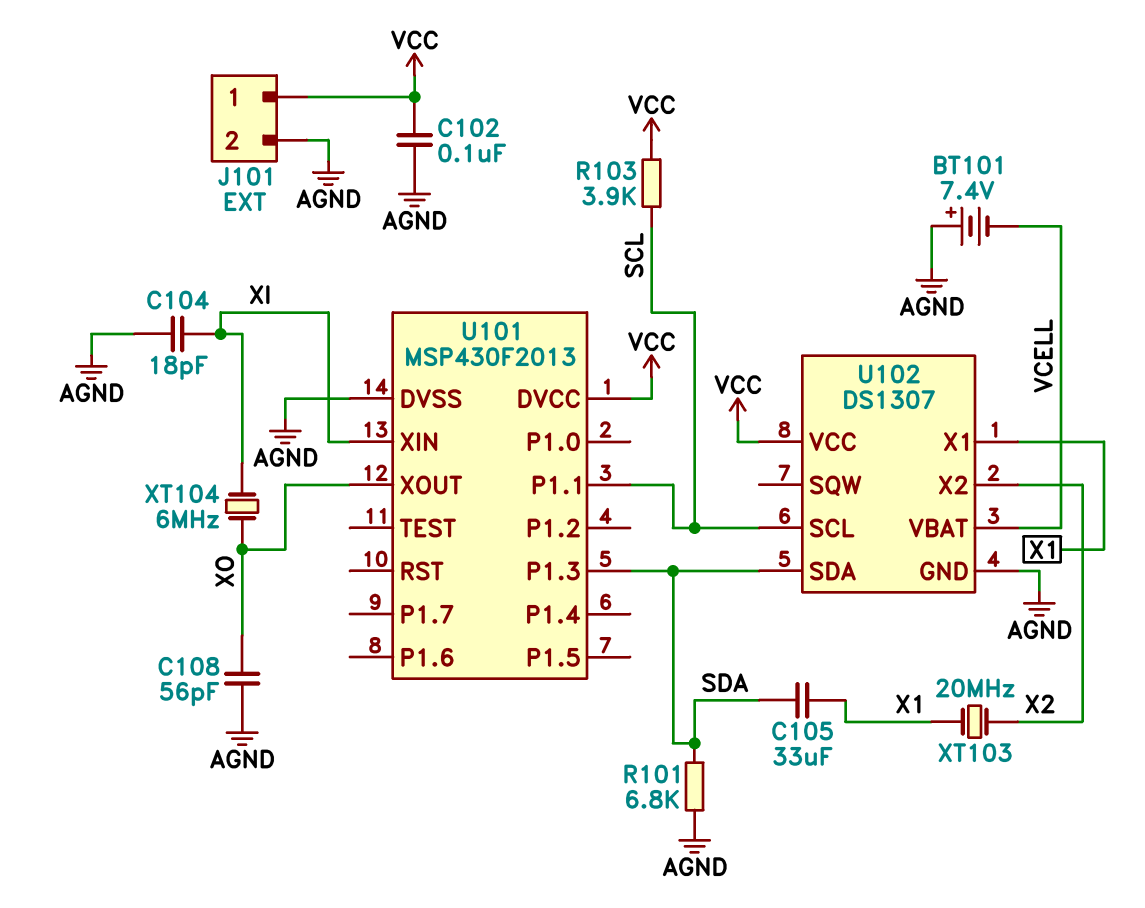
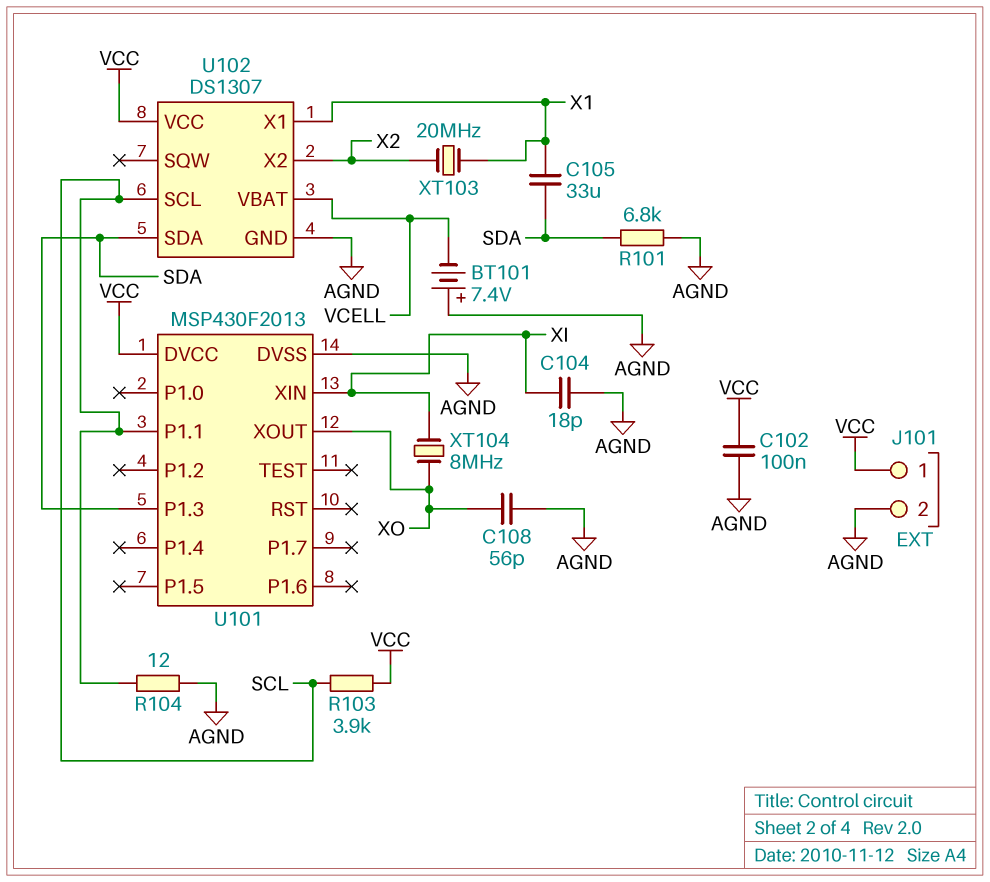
R104: none -> 12 (AGND, SCL)
XT104: 6MHz (XI, XO) -> 8MHz (XI, XO)

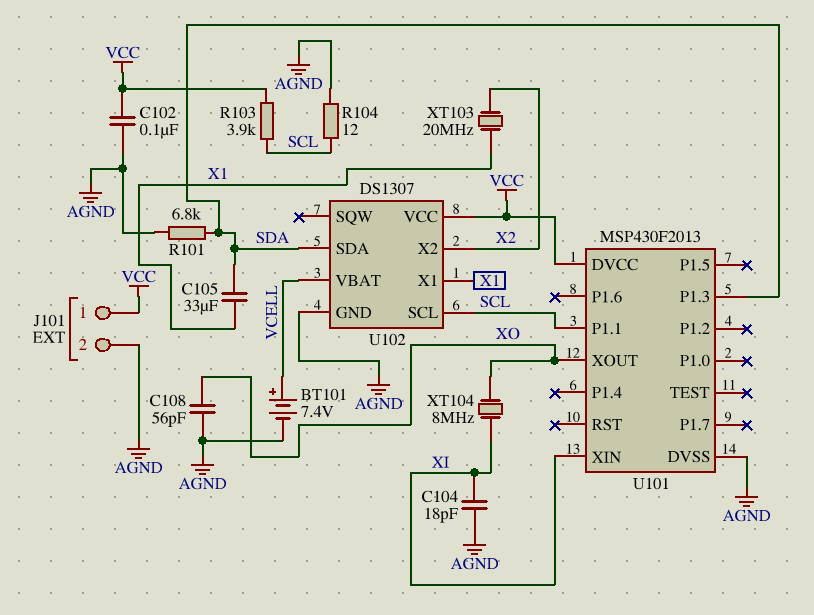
BT101: 7.4V (plus AGND, minus VCELL) -> 7.4V (plus VCELL, minus AGND)

